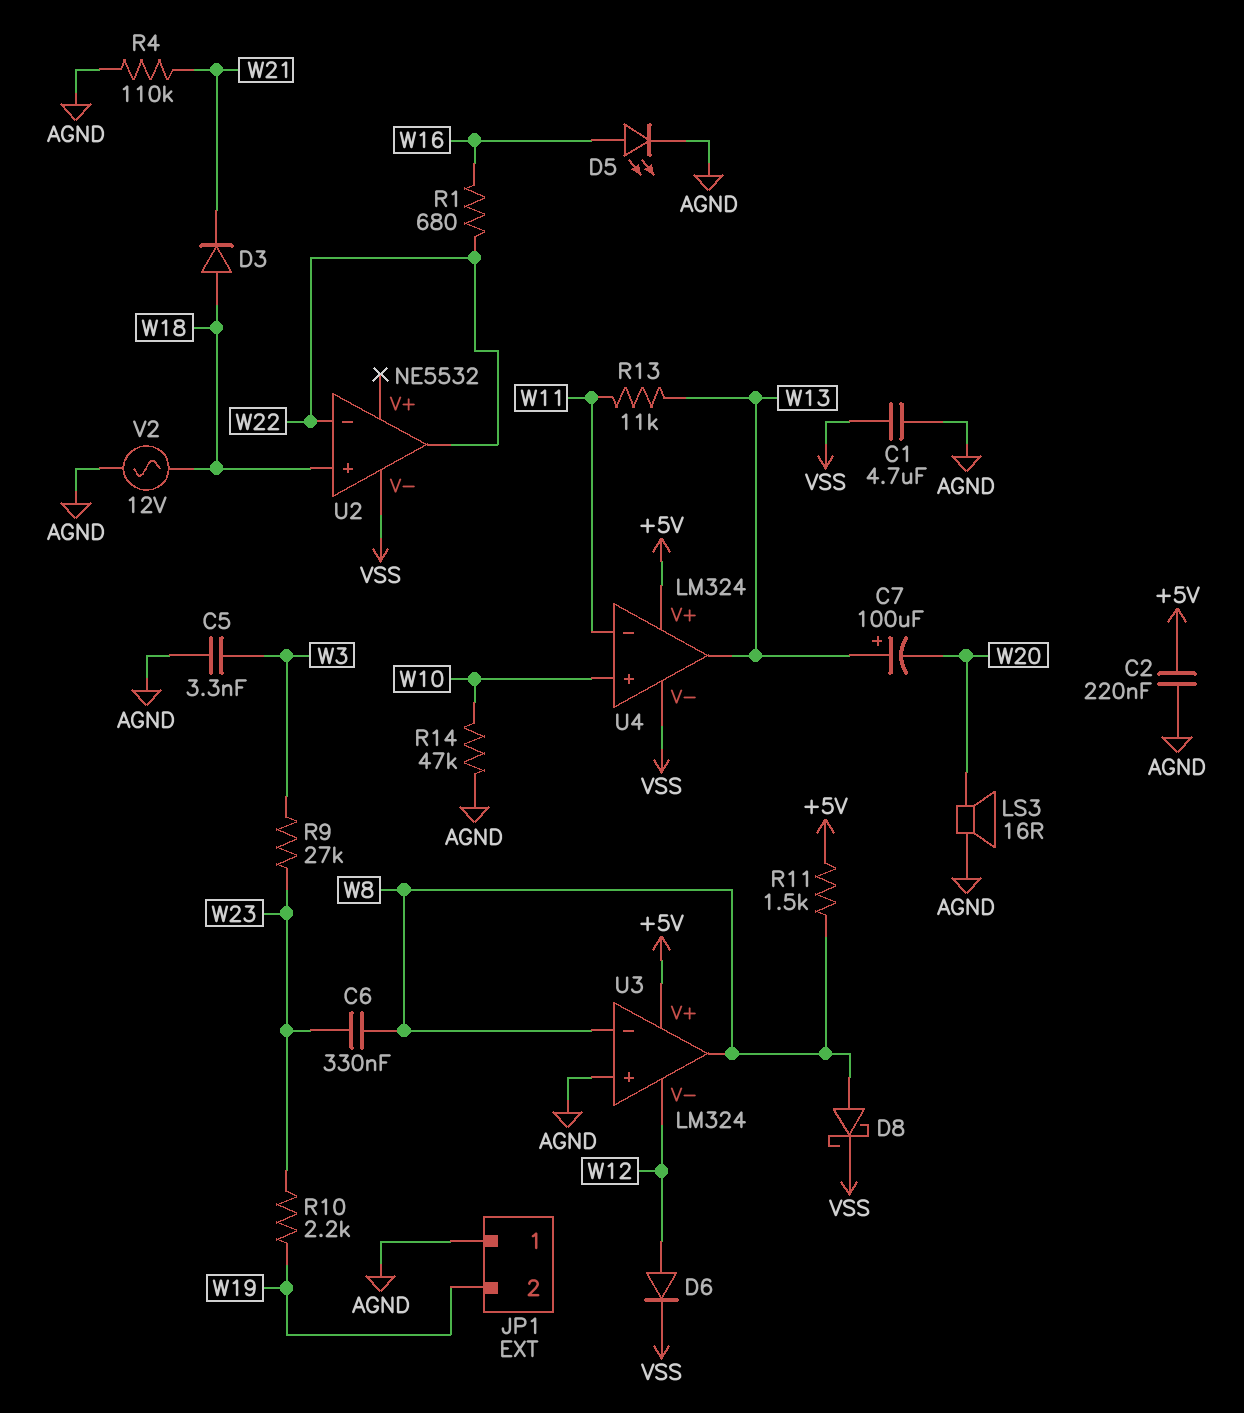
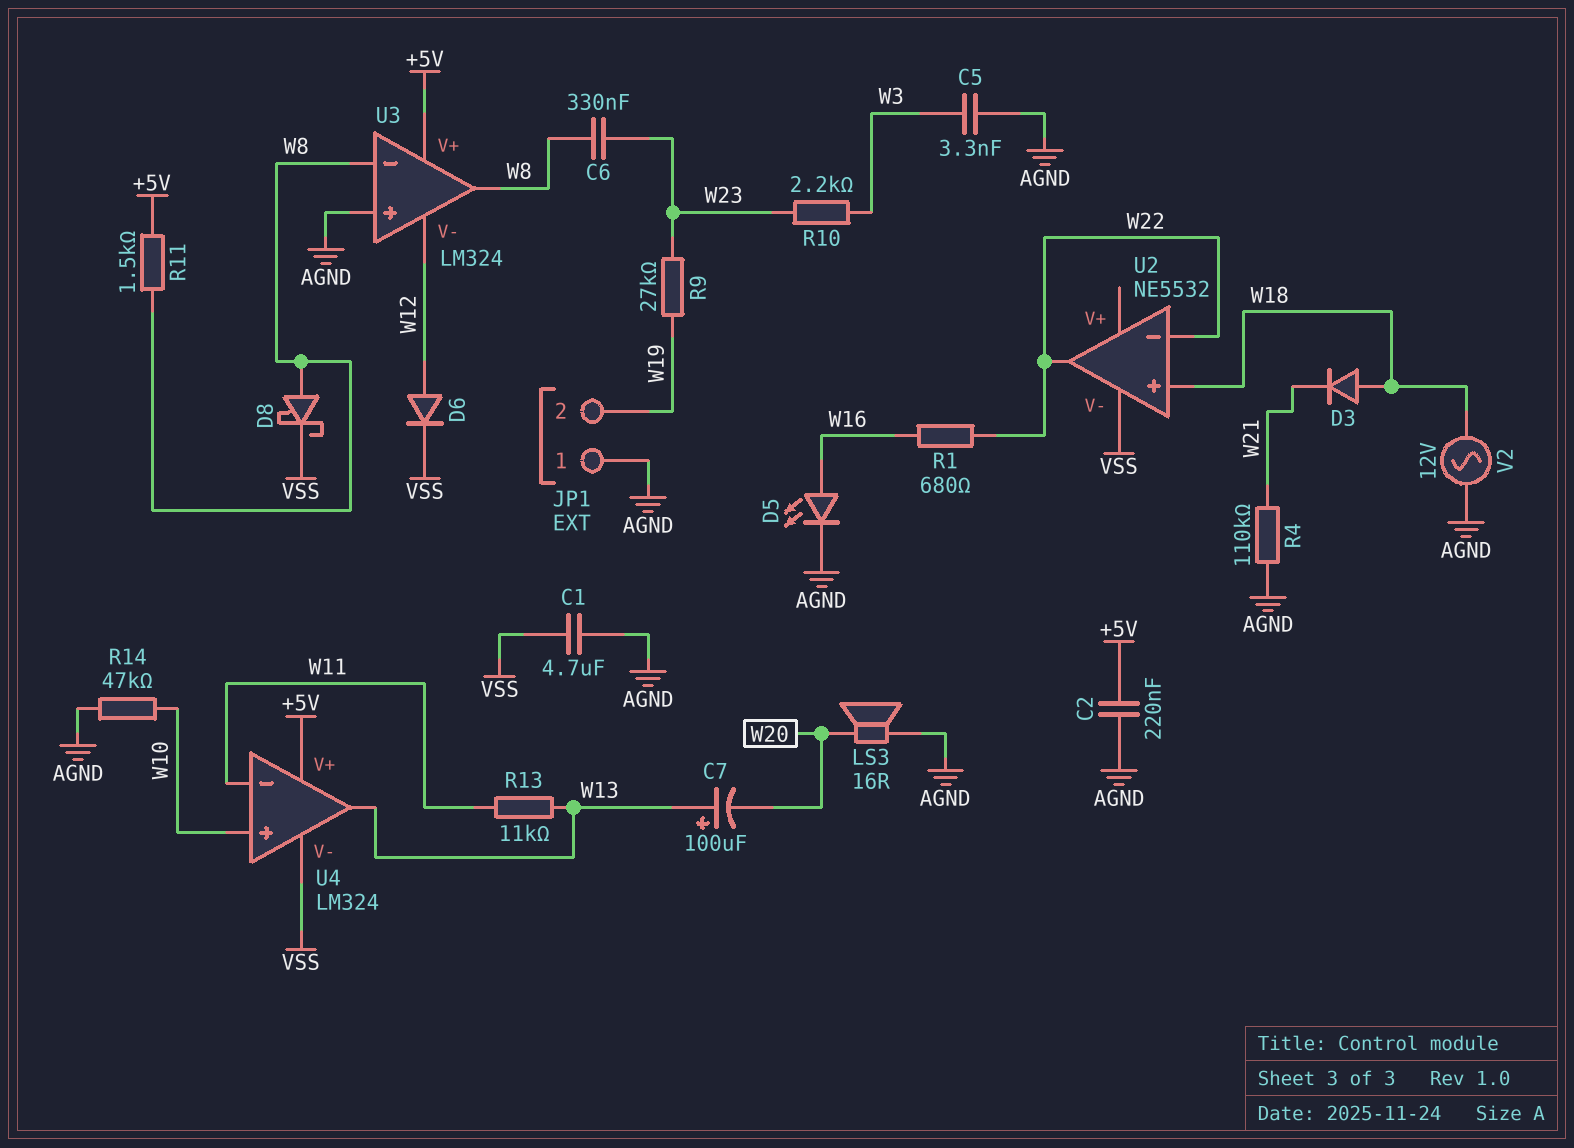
R9: 27k (W3, W23) -> 27k (W19, W23)
R10: 2.2k (W19, W23) -> 2.2k (W3, W23)

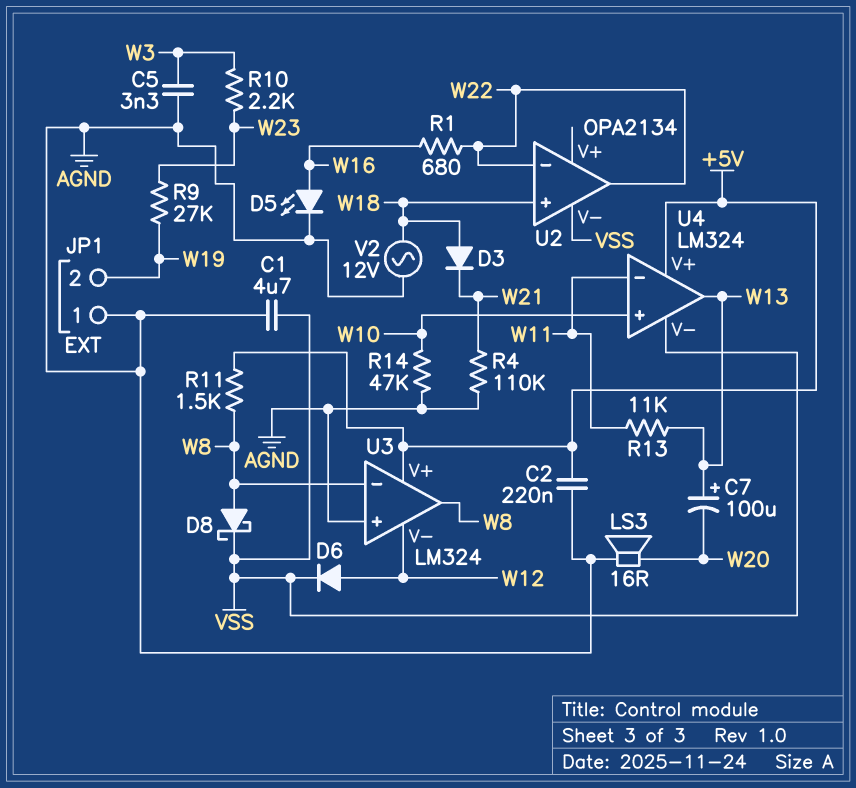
C6: 330nF (W8, W23) -> none
U2: NE5532 -> OPA2134

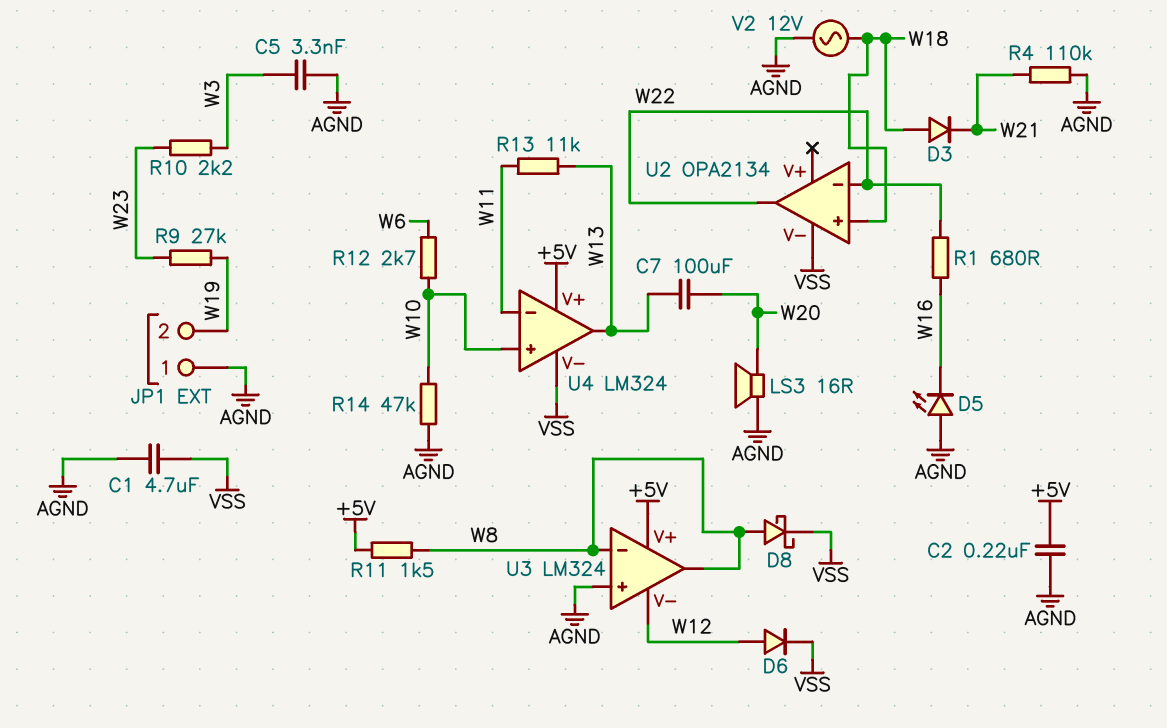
C7: 100uF (plus W13, minus W20) -> 100uF (W13, W20)
D5: LED (A W16, K AGND) -> LED (A AGND, K W16)
R12: none -> 2.7k (W6, W10)

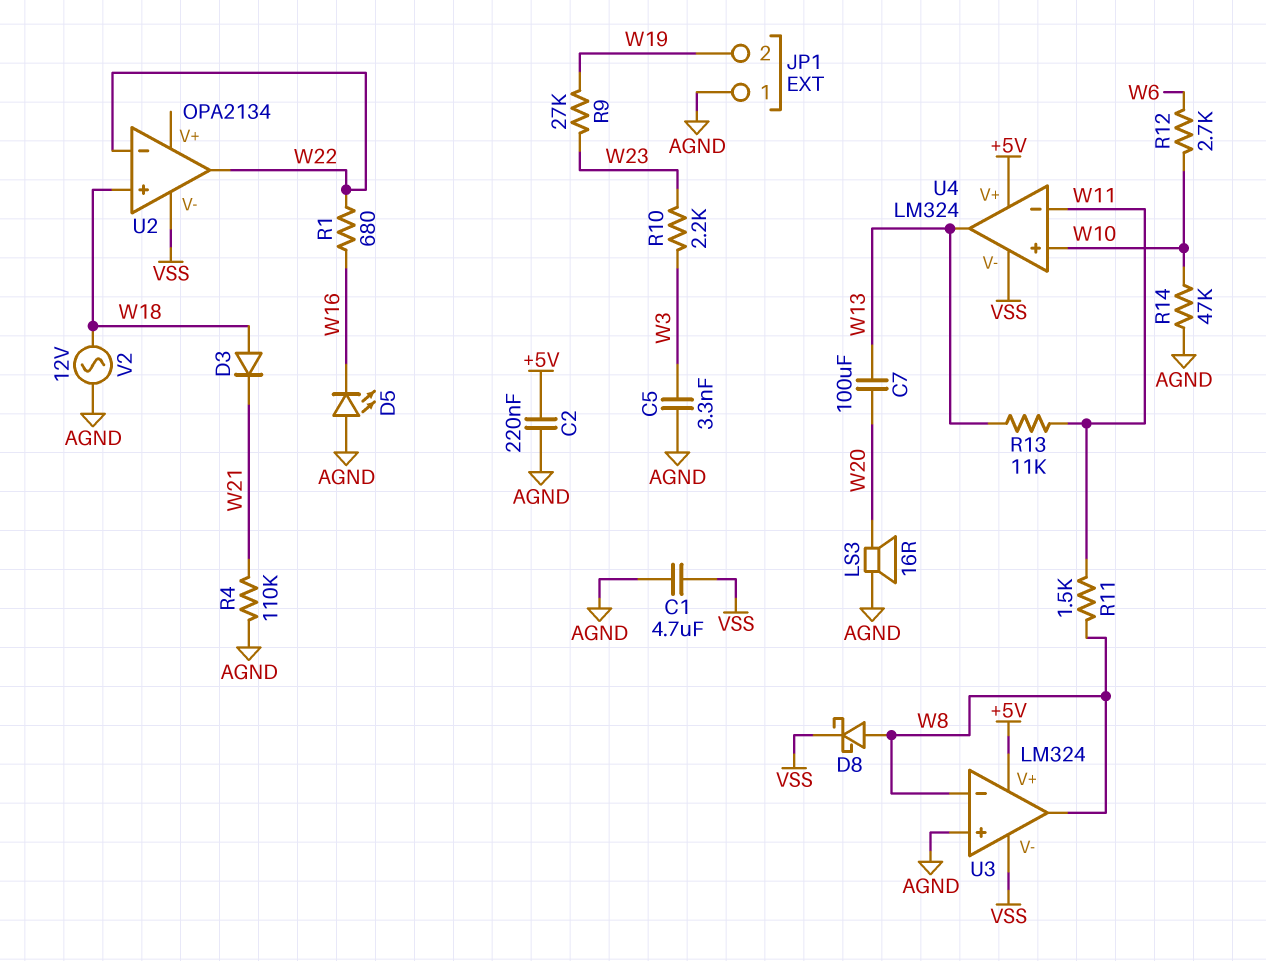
D6: diode (A W12, K VSS) -> none
R11: 1.5k (+5V, W8) -> 1.5k (W8, W11)
U3 pin V-: W12 -> VSS

